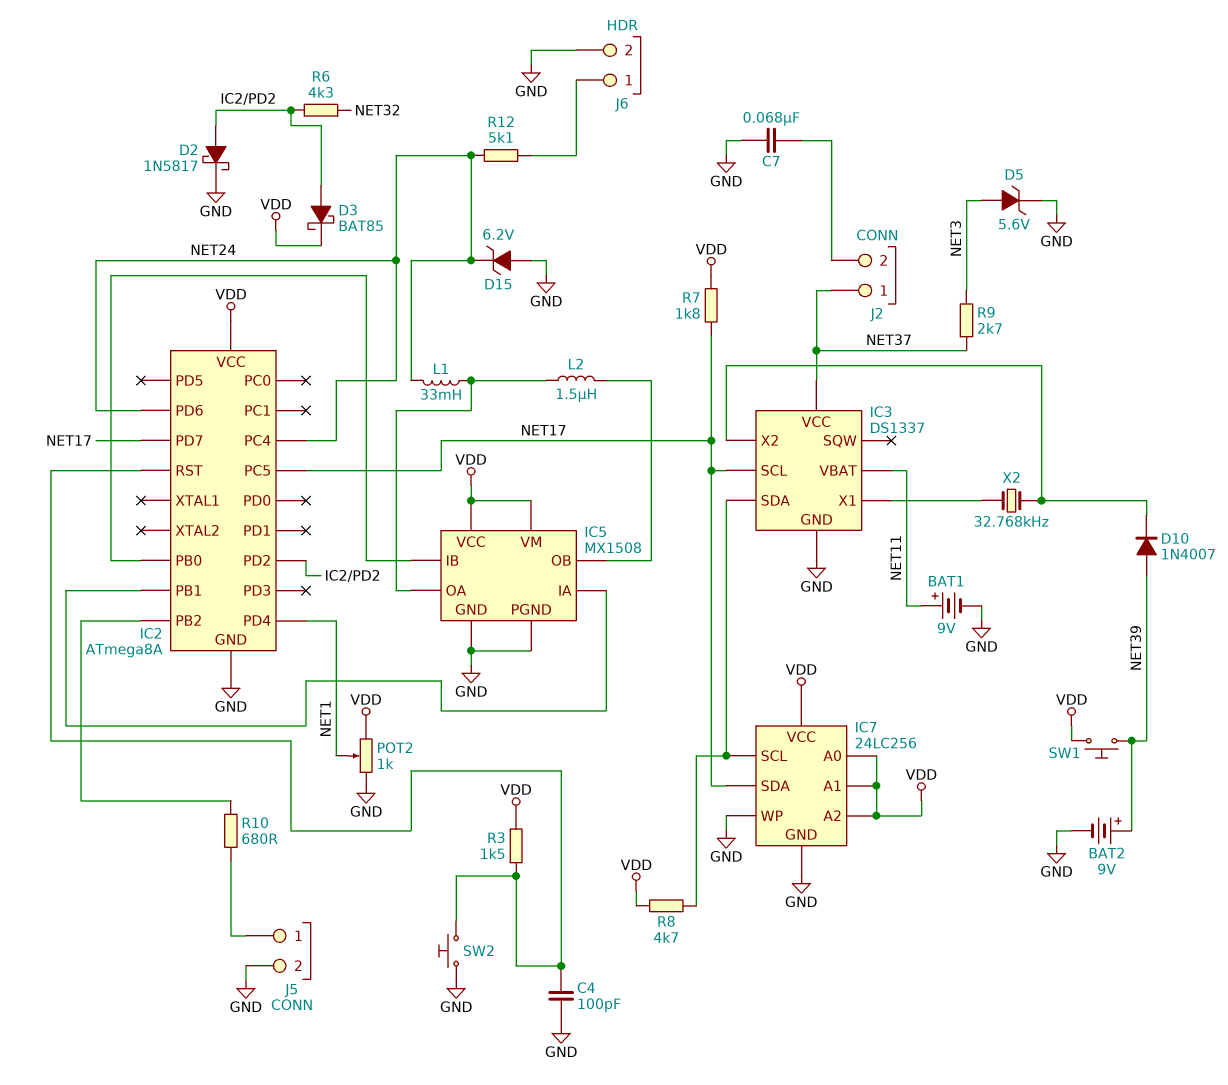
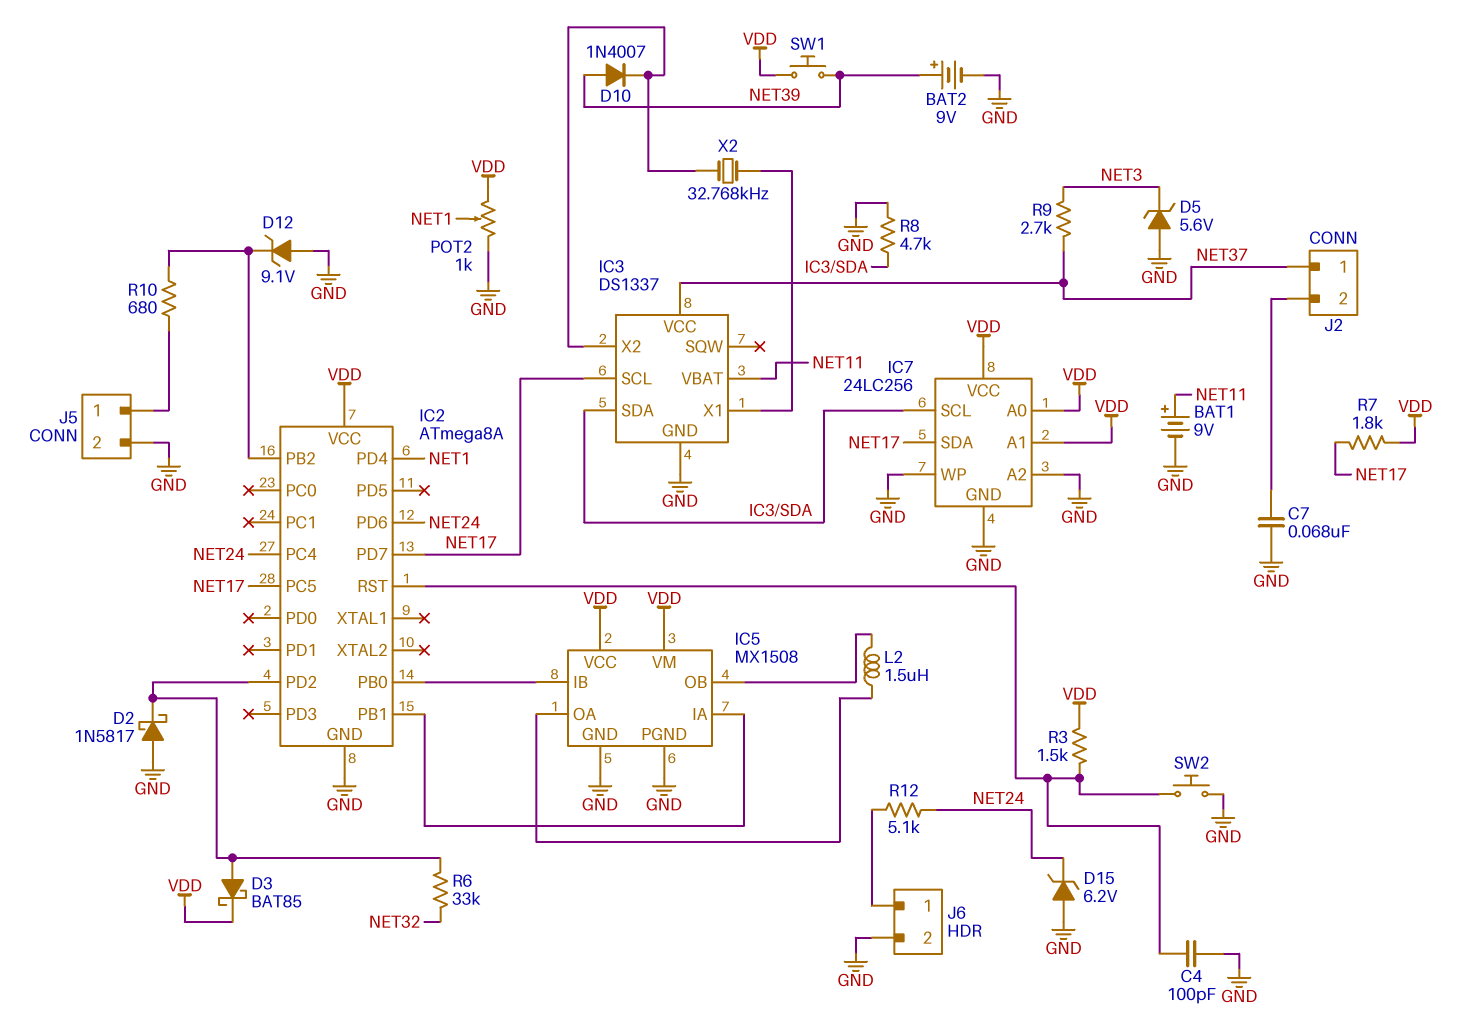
D2: schottky 1N5817 (A IC2/PD2, K GND) -> schottky 1N5817 (A GND, K IC2/PD2)
D5: zener 5.6V (A NET3, K GND) -> zener 5.6V (A GND, K NET3)
D12: none -> zener 9.1V (A GND, K IC2/PB2)
IC7 pin A2: VDD -> GND
L1: 33mH (IC5/OA, NET24) -> none
R6: 4.3k (IC2/PD2, NET32) -> 33k (IC2/PD2, NET32)
R8: 4.7k (IC3/SDA, VDD) -> 4.7k (GND, IC3/SDA)

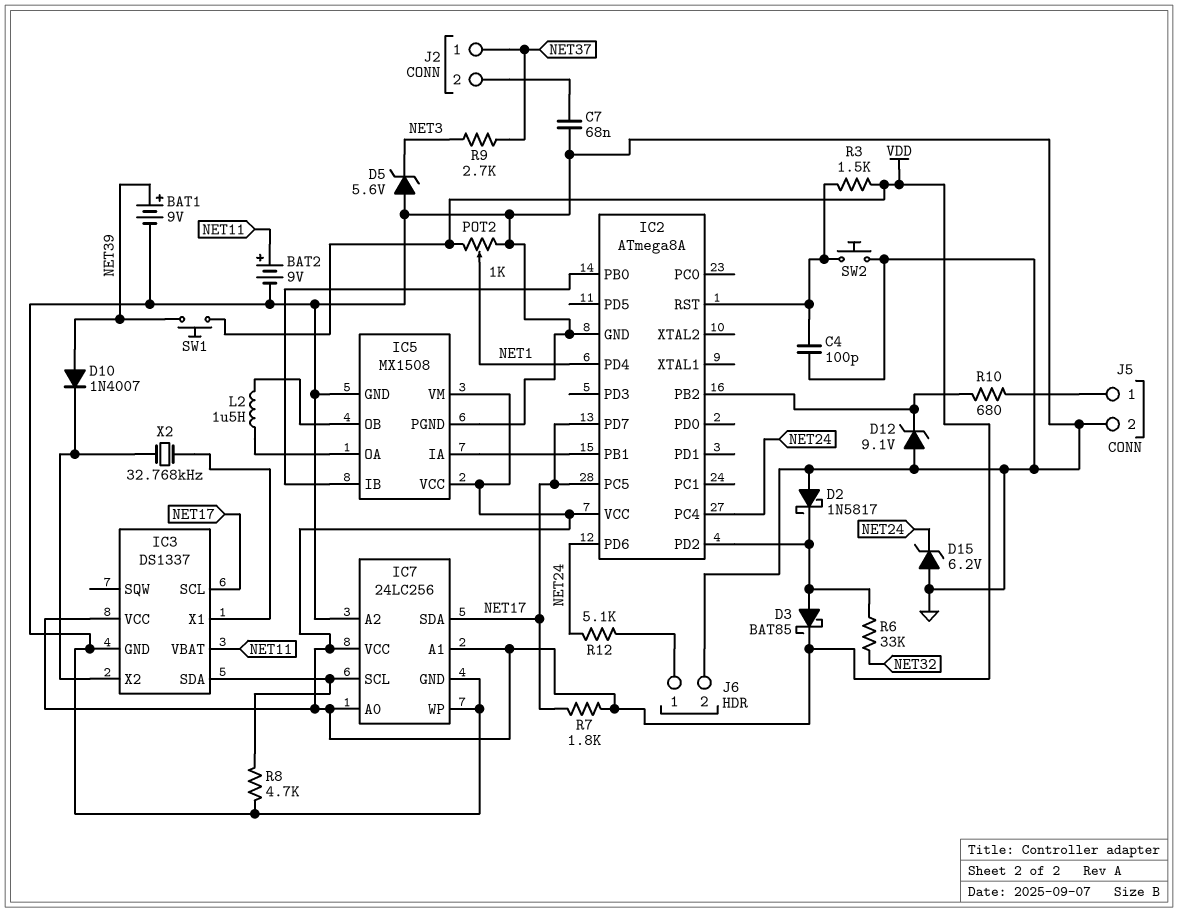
BAT1: 9V (plus NET11, minus GND) -> 9V (plus NET39, minus GND)
BAT2: 9V (plus NET39, minus GND) -> 9V (plus NET11, minus GND)
IC3 pin VCC: NET37 -> VDD

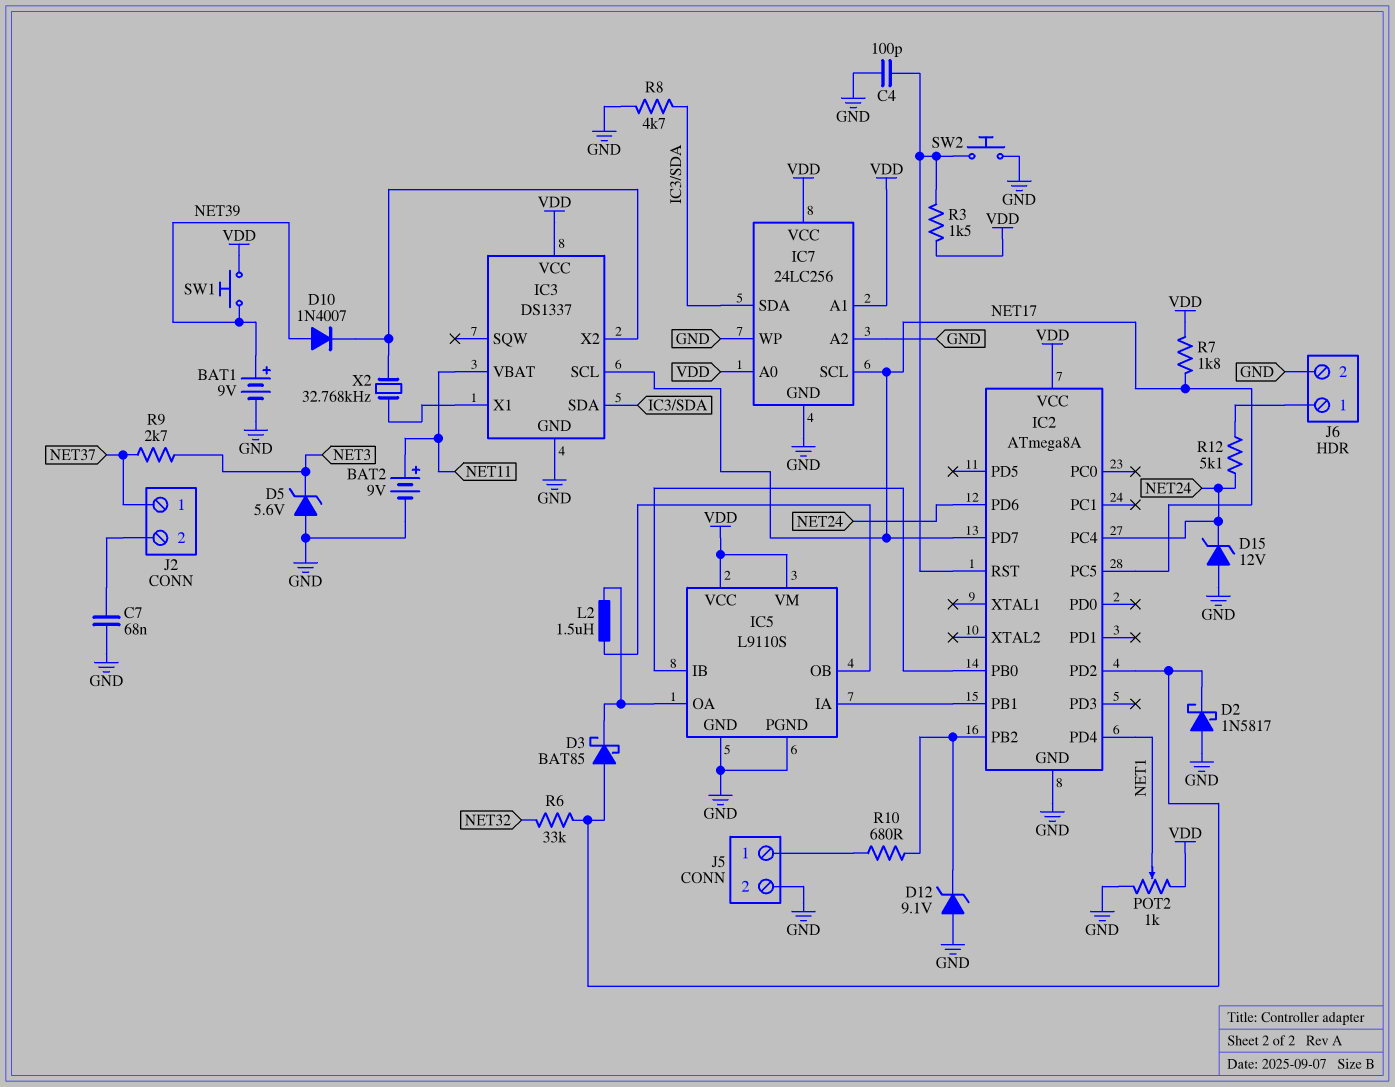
D3: schottky BAT85 (A IC2/PD2, K VDD) -> schottky BAT85 (A IC2/PD2, K IC5/OA)
D15: zener 6.2V (A GND, K NET24) -> zener 12V (A GND, K NET24)
IC5: MX1508 -> L9110S
IC7 pin SCL: IC3/SDA -> NET17
IC7 pin SDA: NET17 -> IC3/SDA

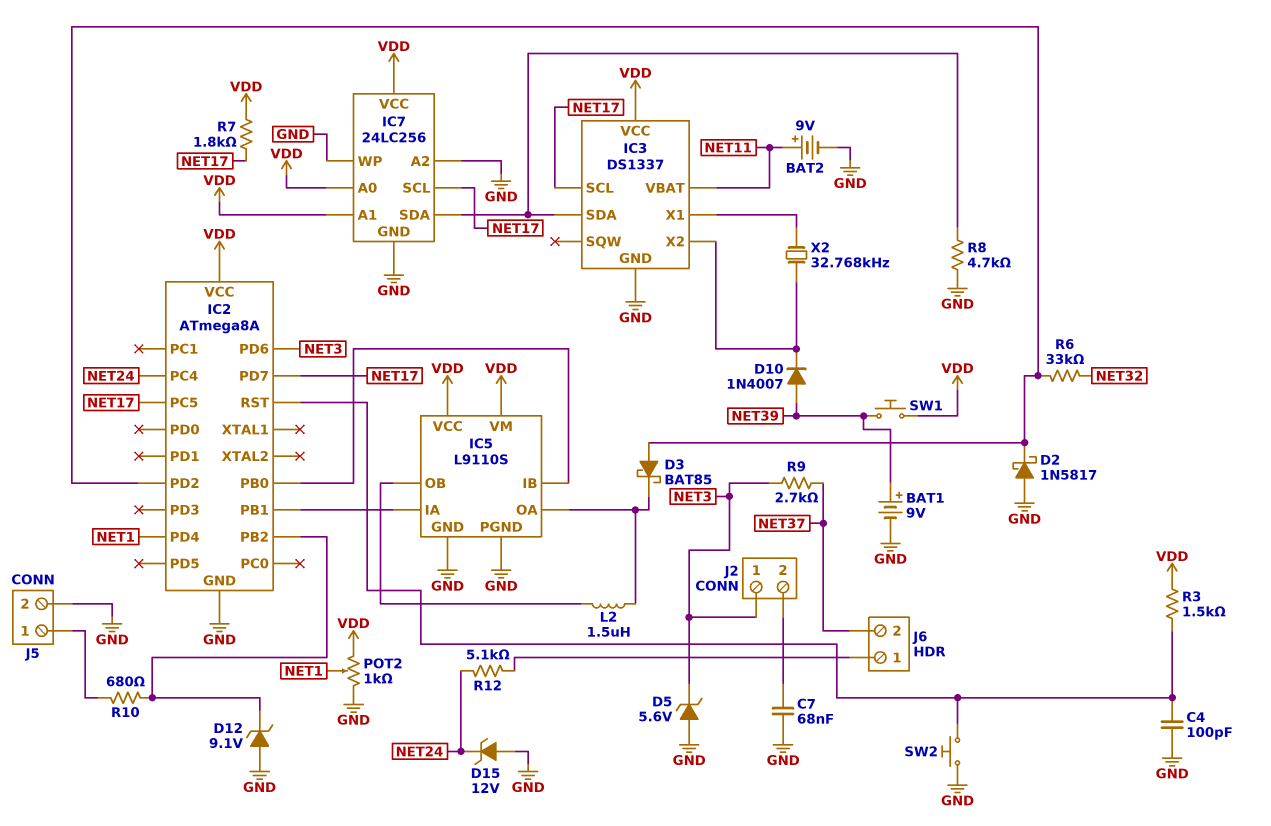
IC2 pin PD6: NET24 -> NET3
J2 pin 1: NET37 -> NET3
J6 pin 2: GND -> NET37

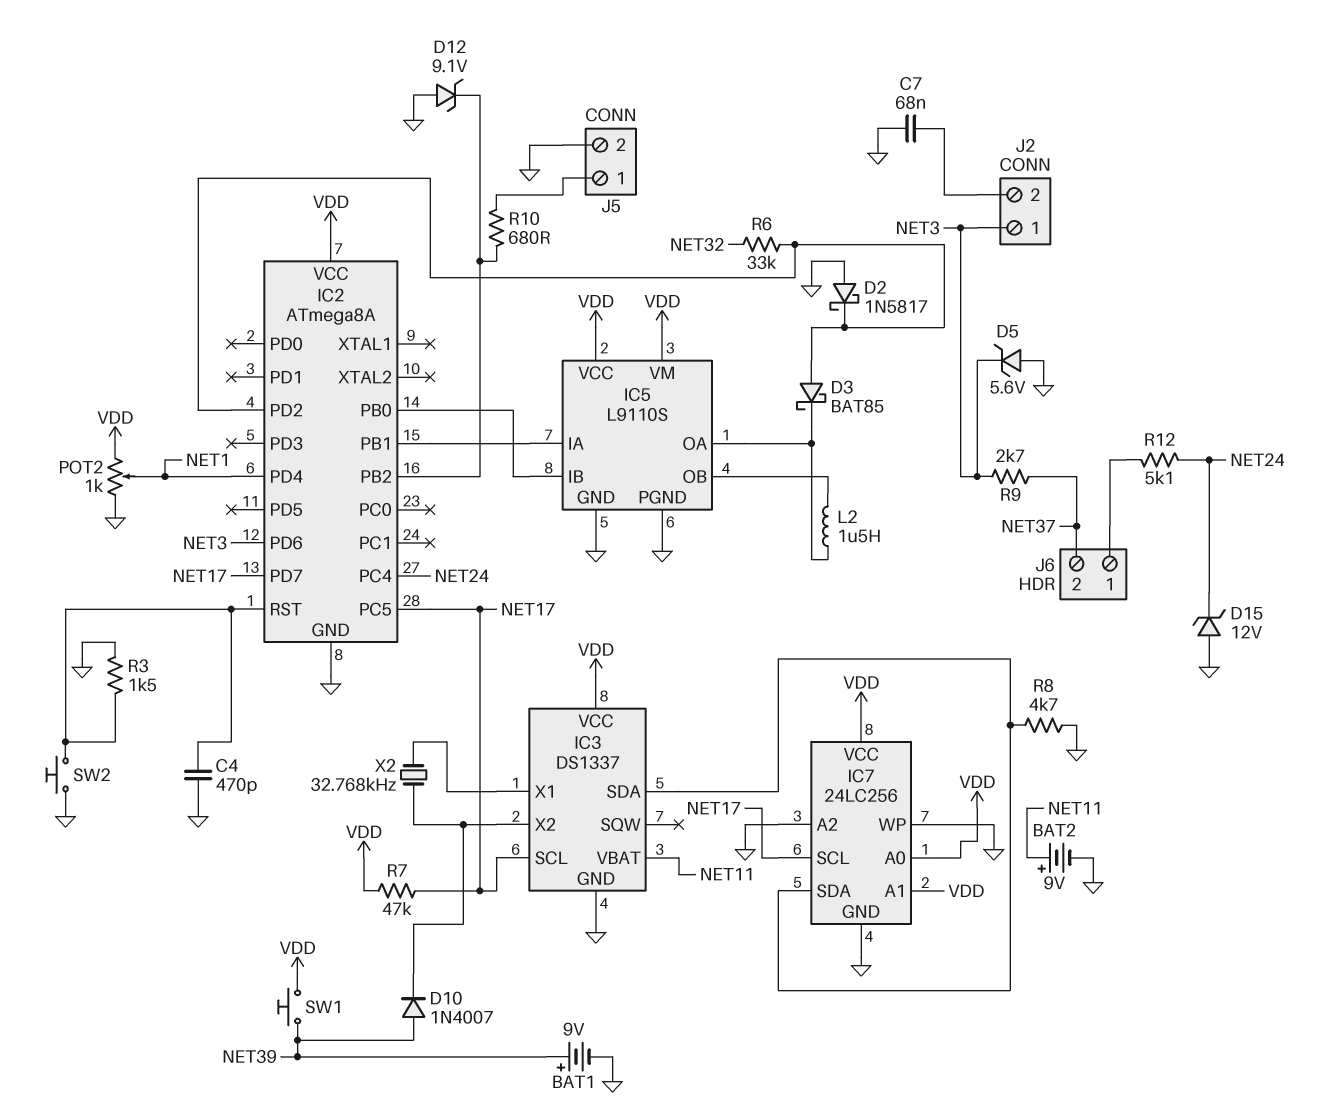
C4: 100pF (GND, IC2/RST) -> 470pF (GND, IC2/RST)
R3: 1.5k (IC2/RST, VDD) -> 1.5k (GND, IC2/RST)
R7: 1.8k (NET17, VDD) -> 47k (NET17, VDD)

